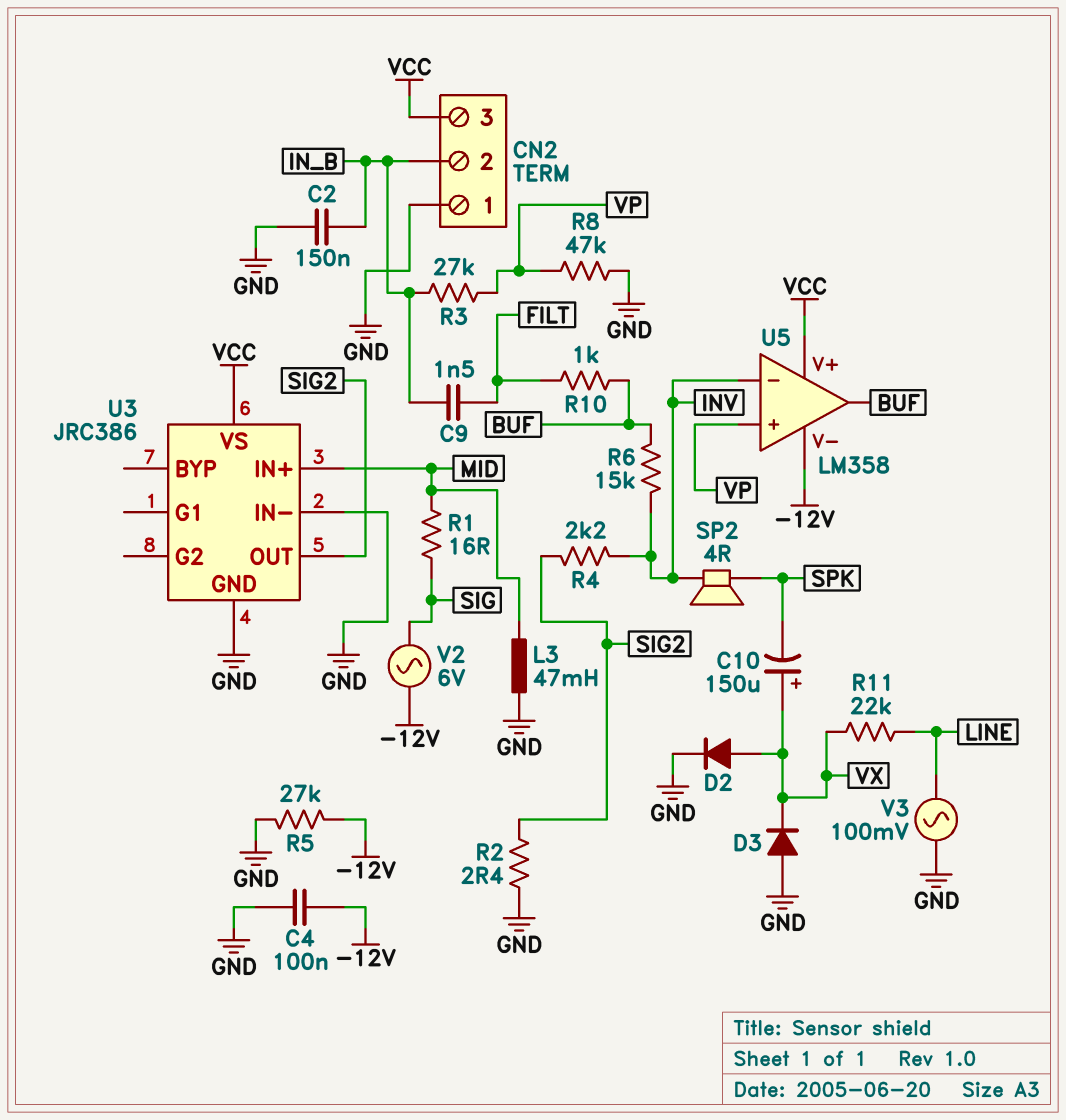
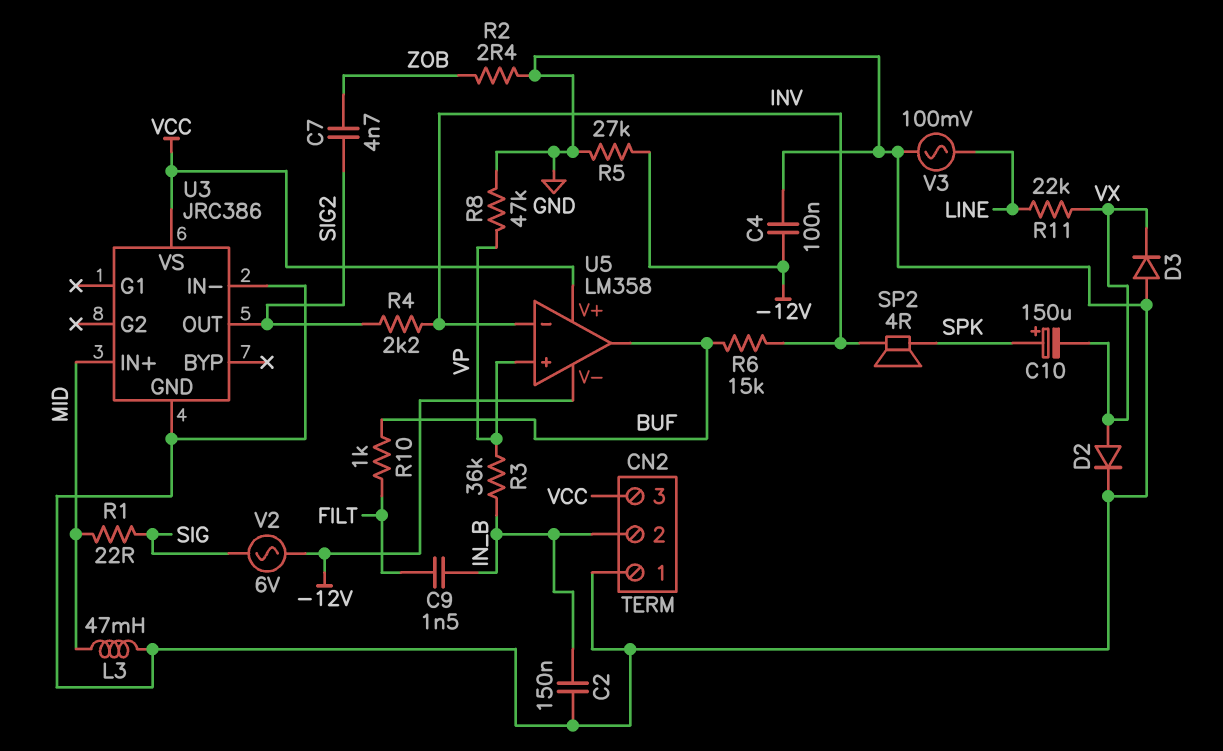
C7: none -> 4.7nF (SIG2, ZOB)
C10: 150uF (plus VX, minus SPK) -> 150uF (plus SPK, minus VX)
R1: 16 (MID, SIG) -> 22 (MID, SIG)
R2: 2.4 (GND, SIG2) -> 2.4 (GND, ZOB)
R3: 27k (IN_B, VP) -> 36k (IN_B, VP)

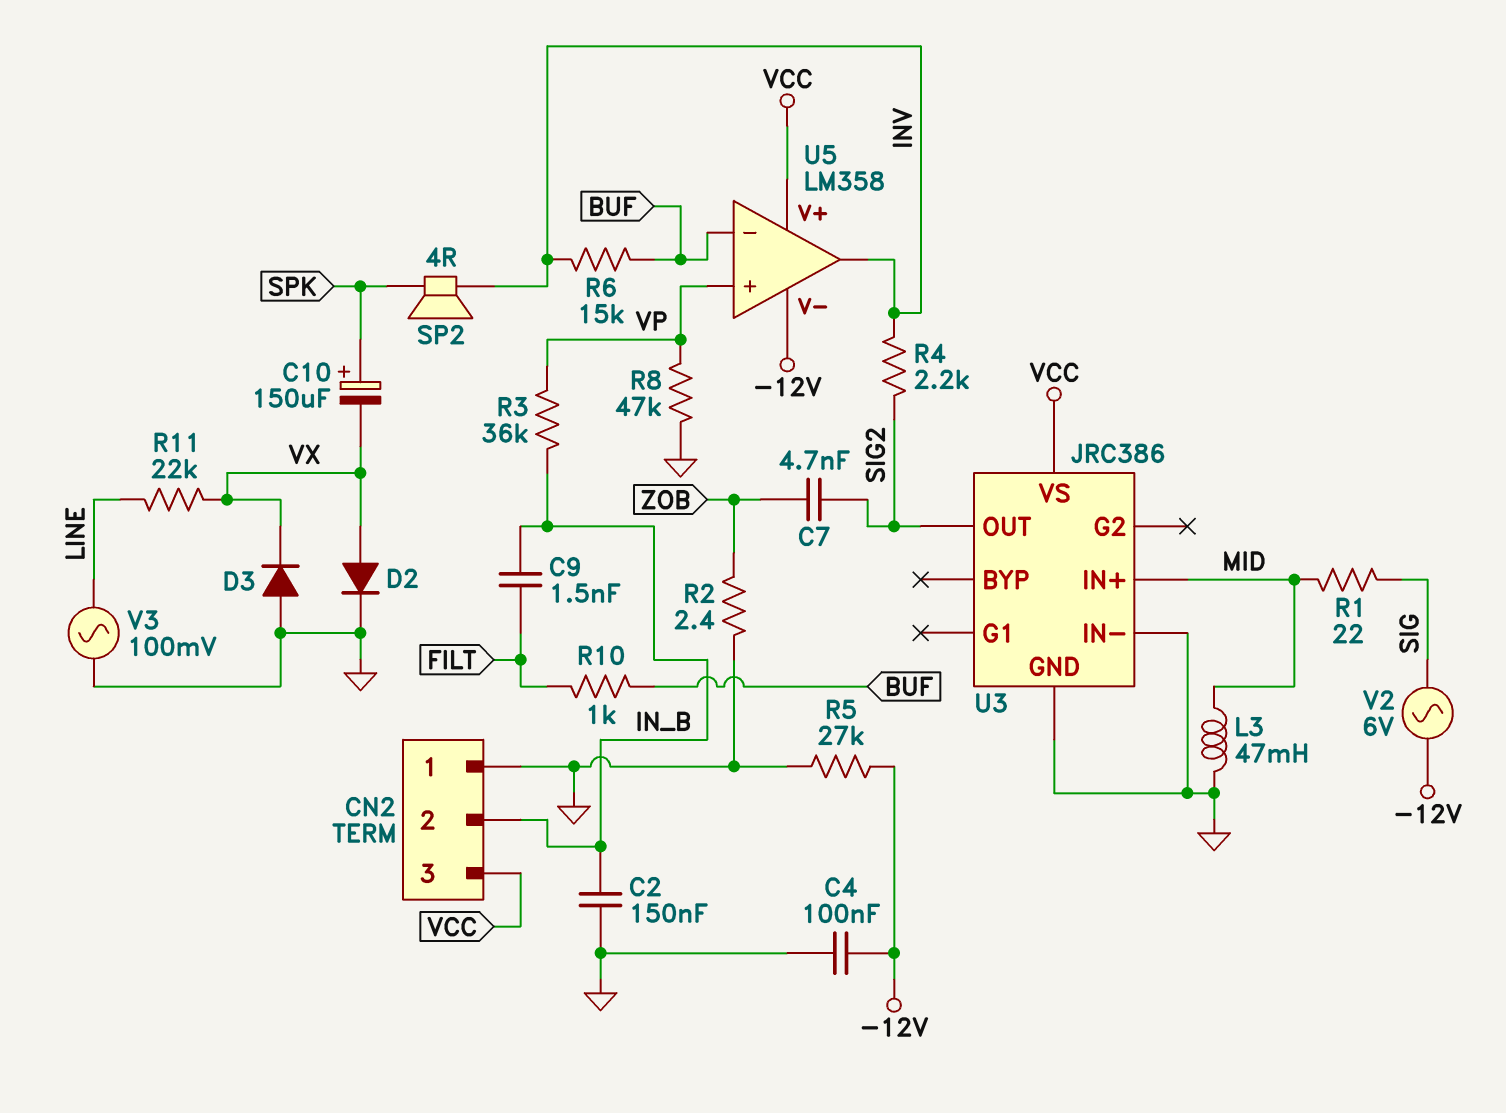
U5 pin in-: INV -> BUF
U5 pin out: BUF -> INV

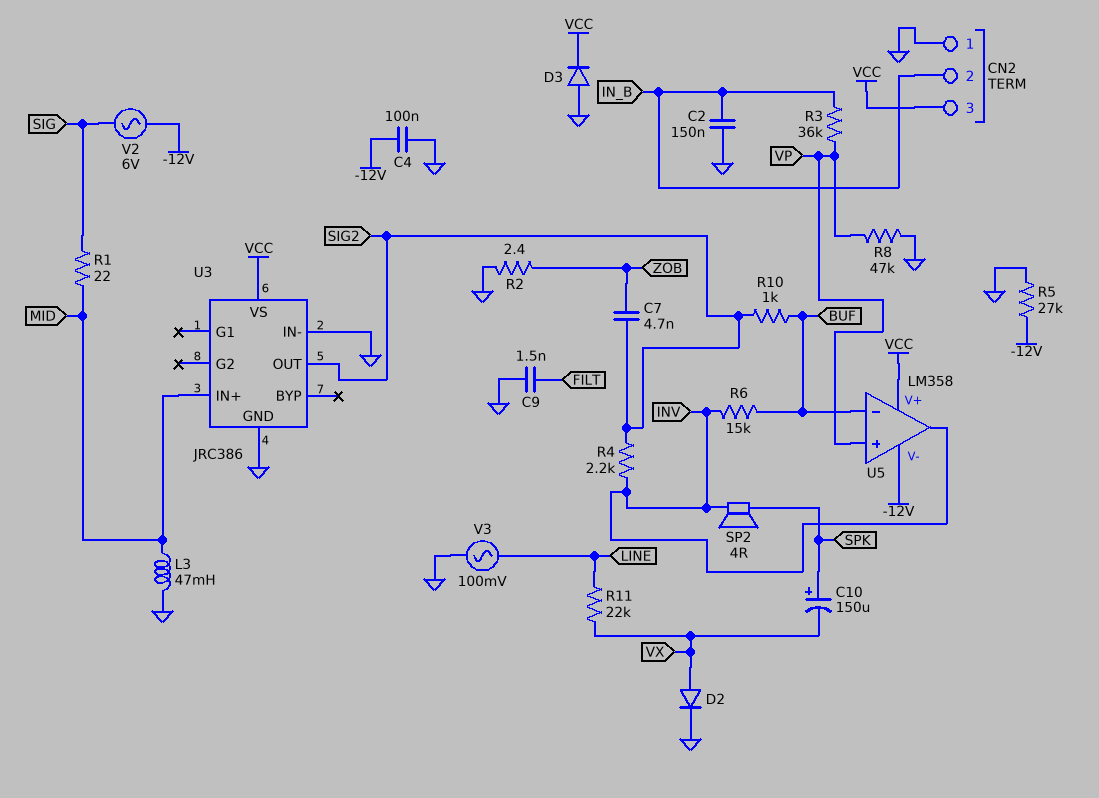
C9: 1.5nF (FILT, IN_B) -> 1.5nF (FILT, GND)
D3: diode (A GND, K VX) -> diode (A GND, K VCC)
R10: 1k (BUF, FILT) -> 1k (BUF, SIG2)

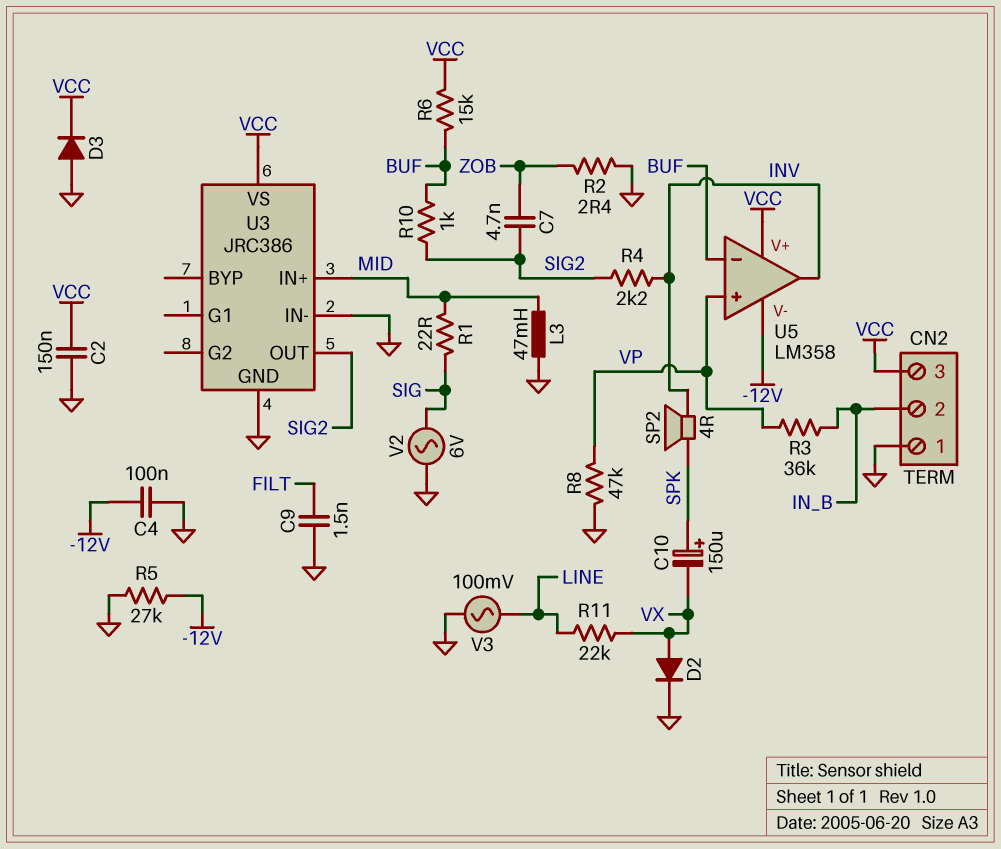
C2: 150nF (GND, IN_B) -> 150nF (GND, VCC)
R6: 15k (BUF, INV) -> 15k (BUF, VCC)
V2: AC 6V (-12V, SIG) -> AC 6V (GND, SIG)

